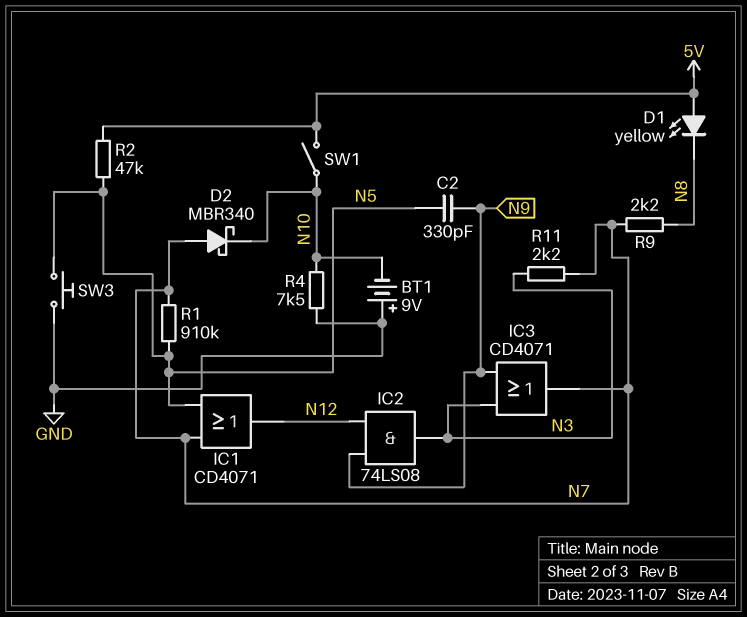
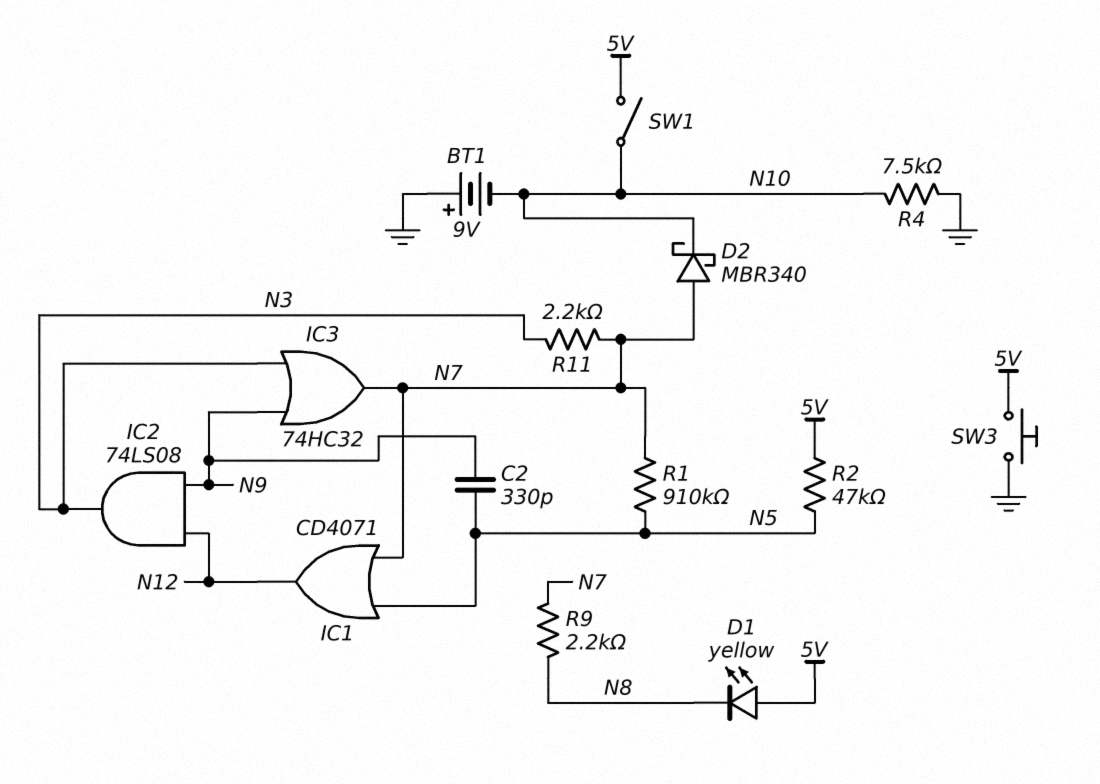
IC3: OR CD4071 (in N3, in N9, out N7) -> OR 74HC32 (in N3, in N9, out N7)
SW3: button (GND, N5) -> button (5V, GND)

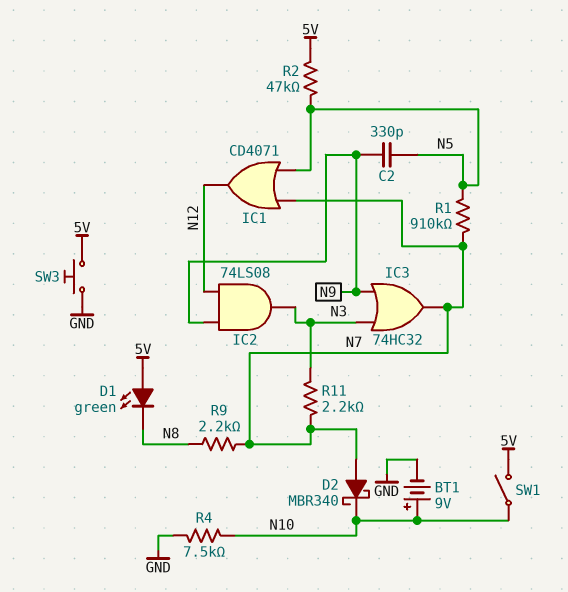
BT1: 9V (plus GND, minus N10) -> 9V (plus N10, minus GND)
D1: LED yellow (A 5V, K N8) -> LED green (A 5V, K N8)

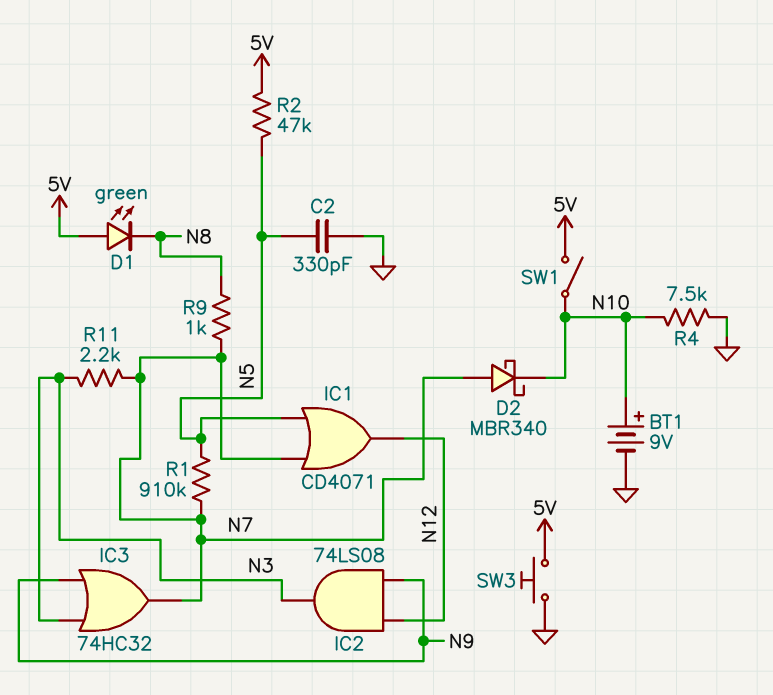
C2: 330pF (N5, N9) -> 330pF (GND, N5)
R9: 2.2k (N7, N8) -> 1k (N7, N8)

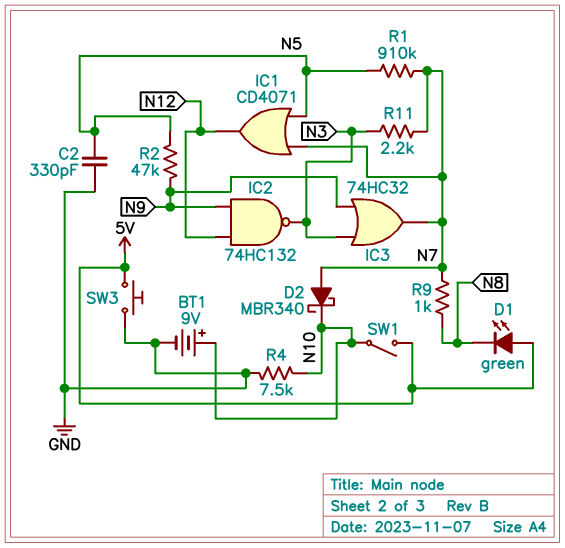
IC2: AND 74LS08 (in N9, in N12, out N3) -> NAND 74HC132 (in N9, in N12, out N3)
R2: 47k (5V, N5) -> 47k (N5, N9)

